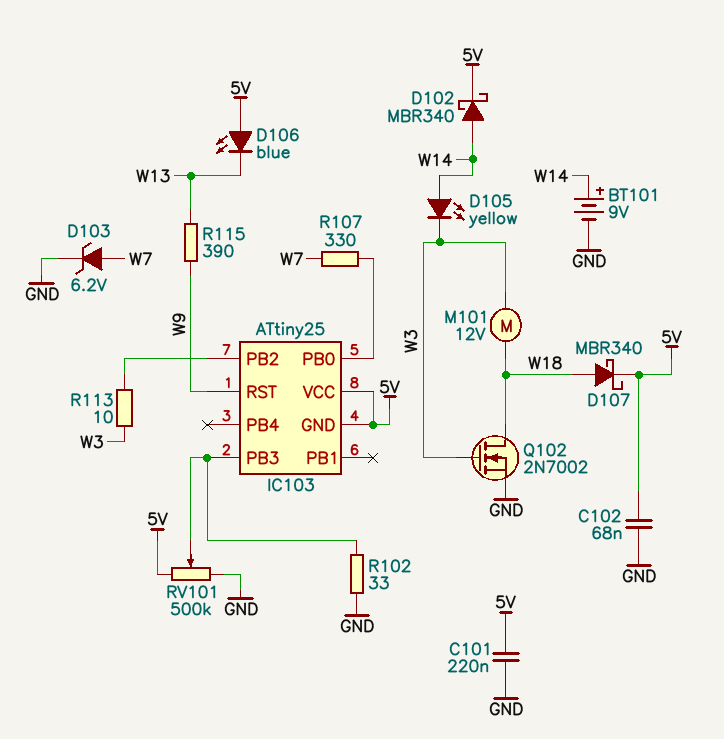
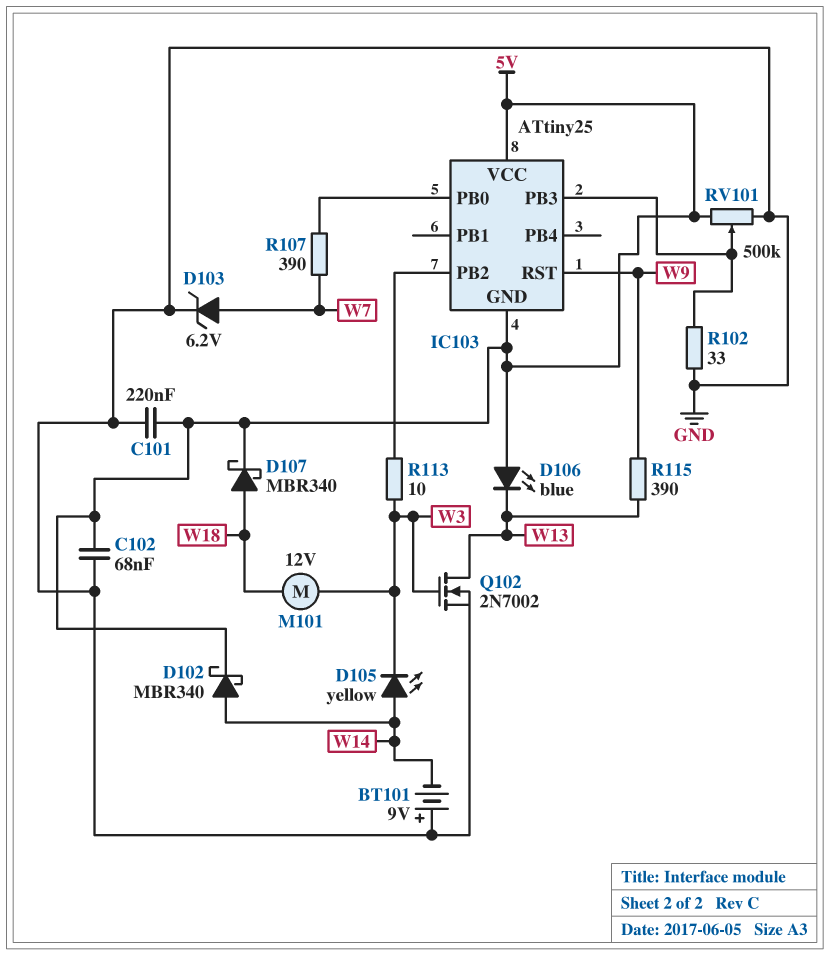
BT101: 9V (plus W14, minus GND) -> 9V (plus GND, minus W14)
Q102: NMOS 2N7002 (G W3, D W18, S GND) -> NMOS 2N7002 (G W3, D W13, S GND)
R107: 330 (IC103/PB0, W7) -> 390 (IC103/PB0, W7)

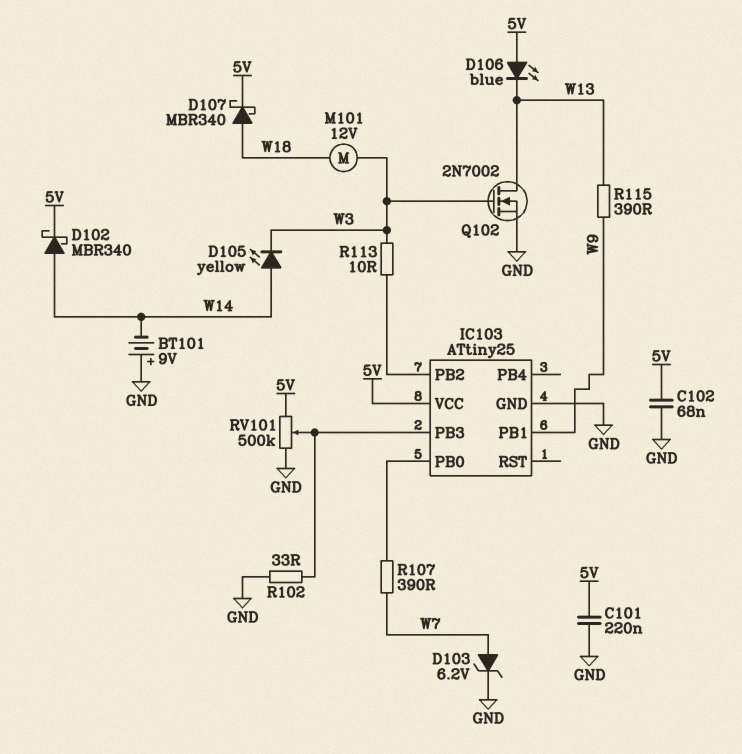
IC103 pin GND: 5V -> GND
IC103 pin PB1: none -> W9
IC103 pin RST: W9 -> none

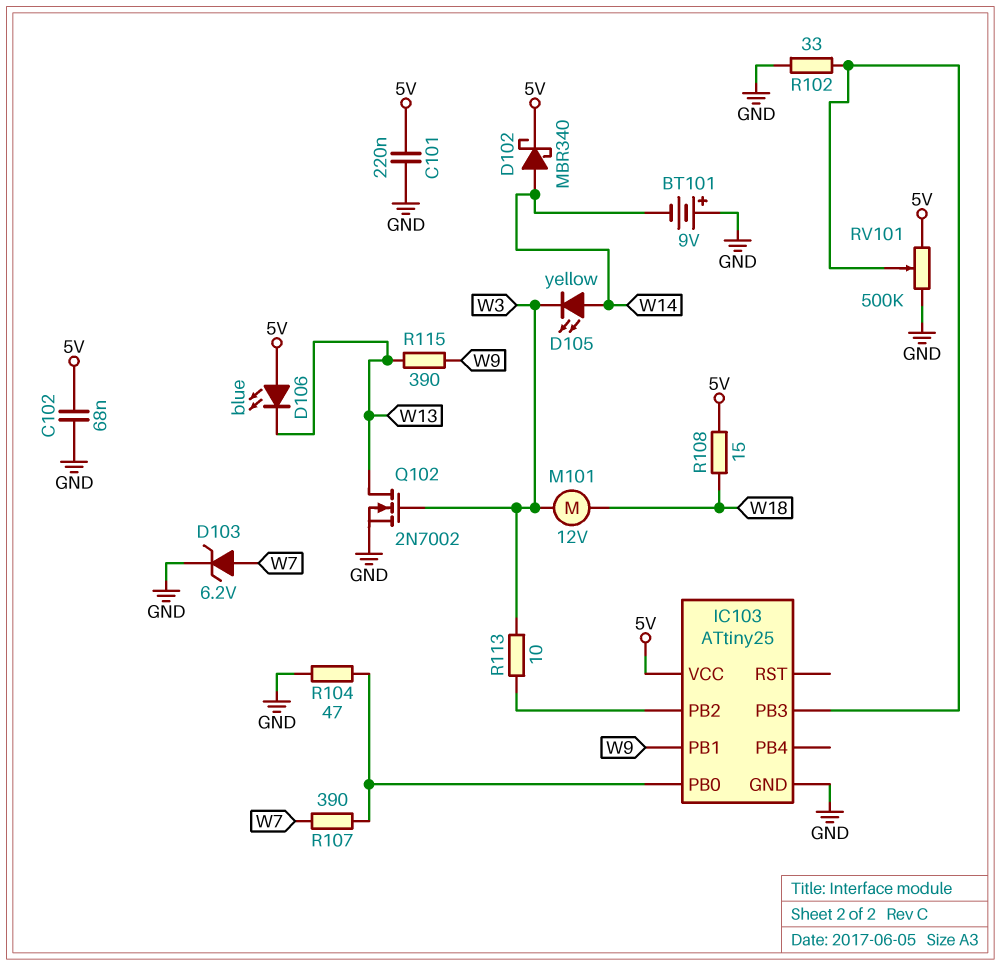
D107: schottky MBR340 (A W18, K 5V) -> none
R104: none -> 47 (GND, IC103/PB0)
R108: none -> 15 (5V, W18)

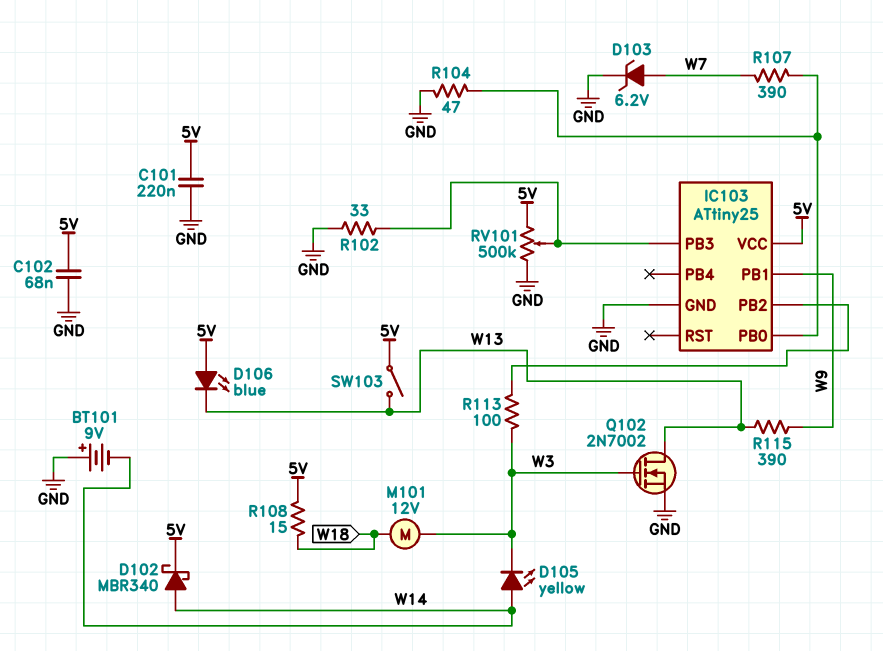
R113: 10 (IC103/PB2, W3) -> 100 (IC103/PB2, W3)
SW103: none -> switch (5V, W13)

